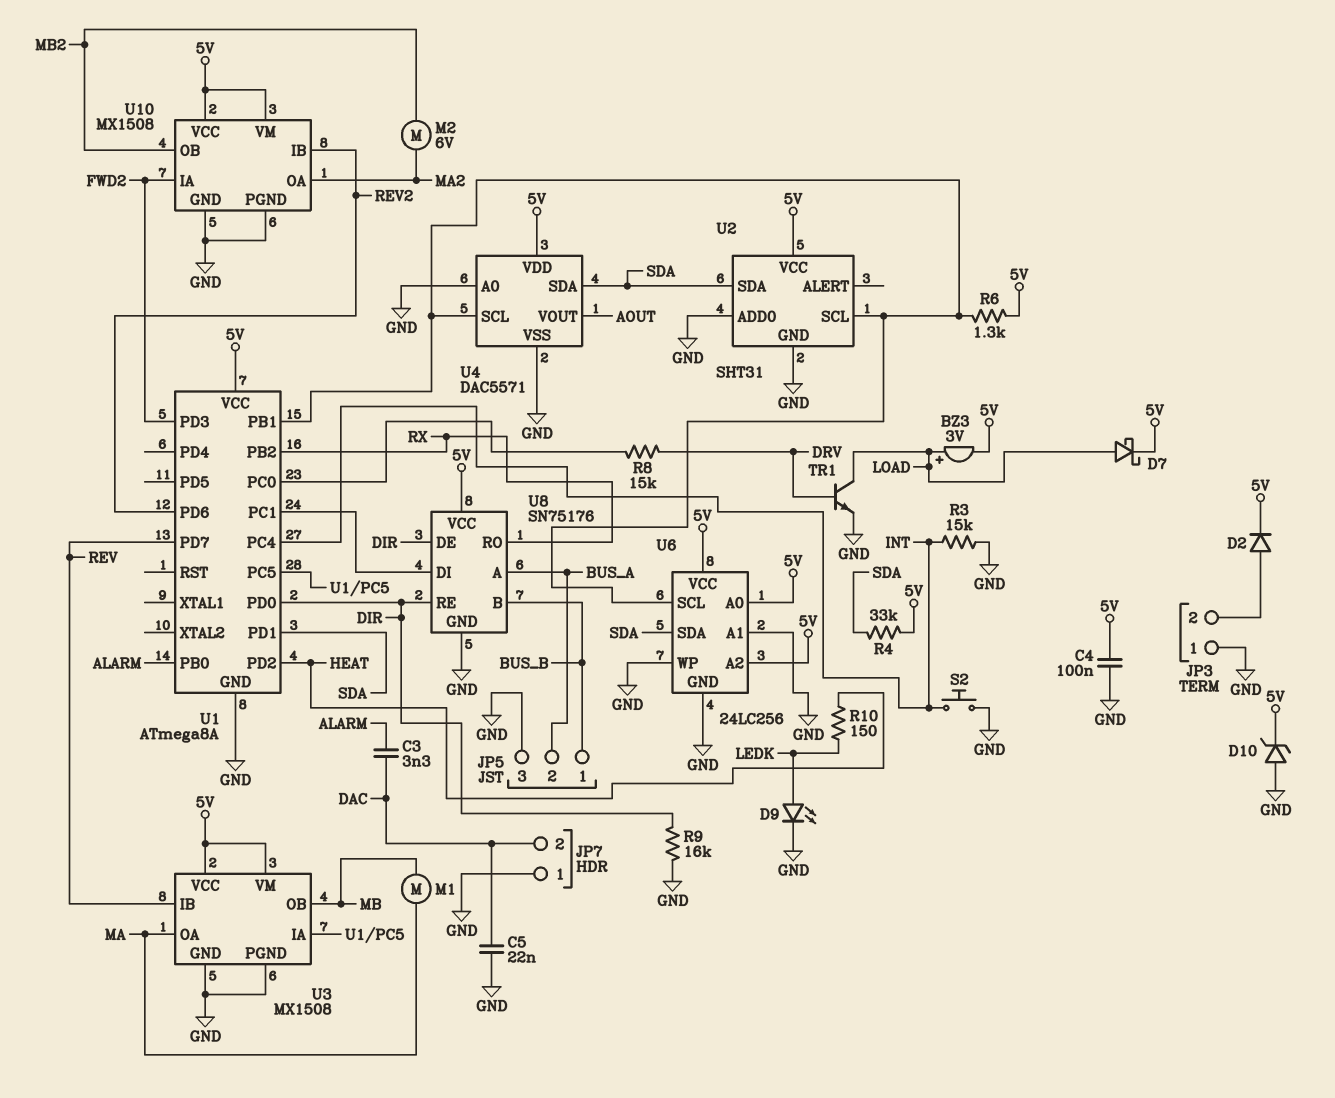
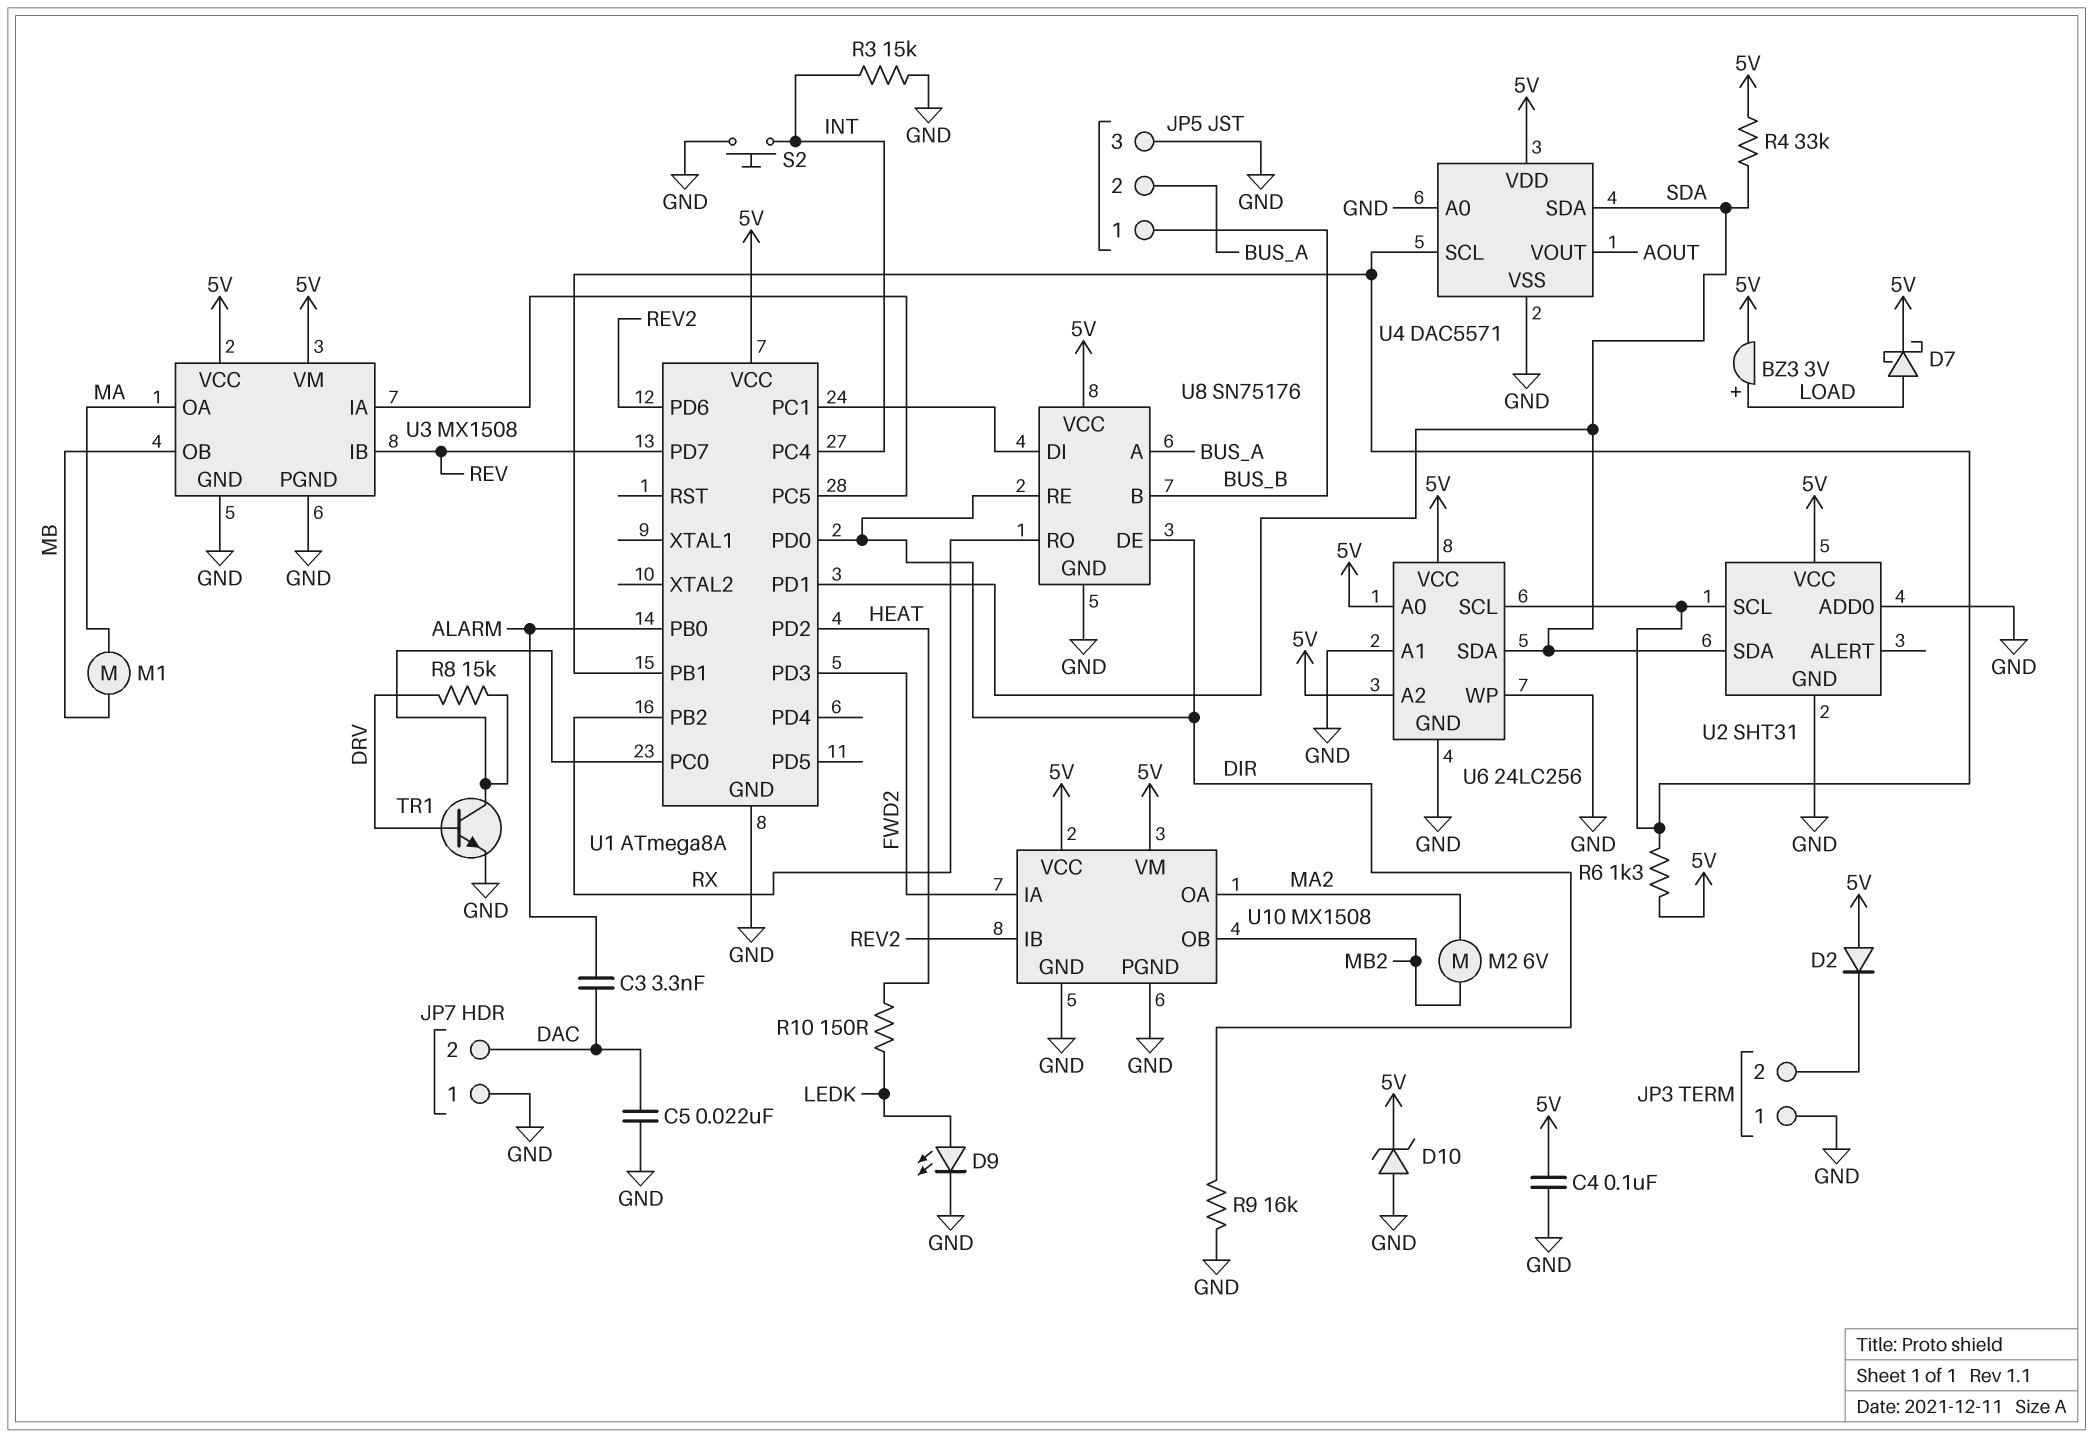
D2: diode (A JP3/2, K 5V) -> diode (A 5V, K JP3/2)
TR1: NPN (B DRV, C LOAD, E GND) -> NPN (B DRV, C U1/PC0, E GND)

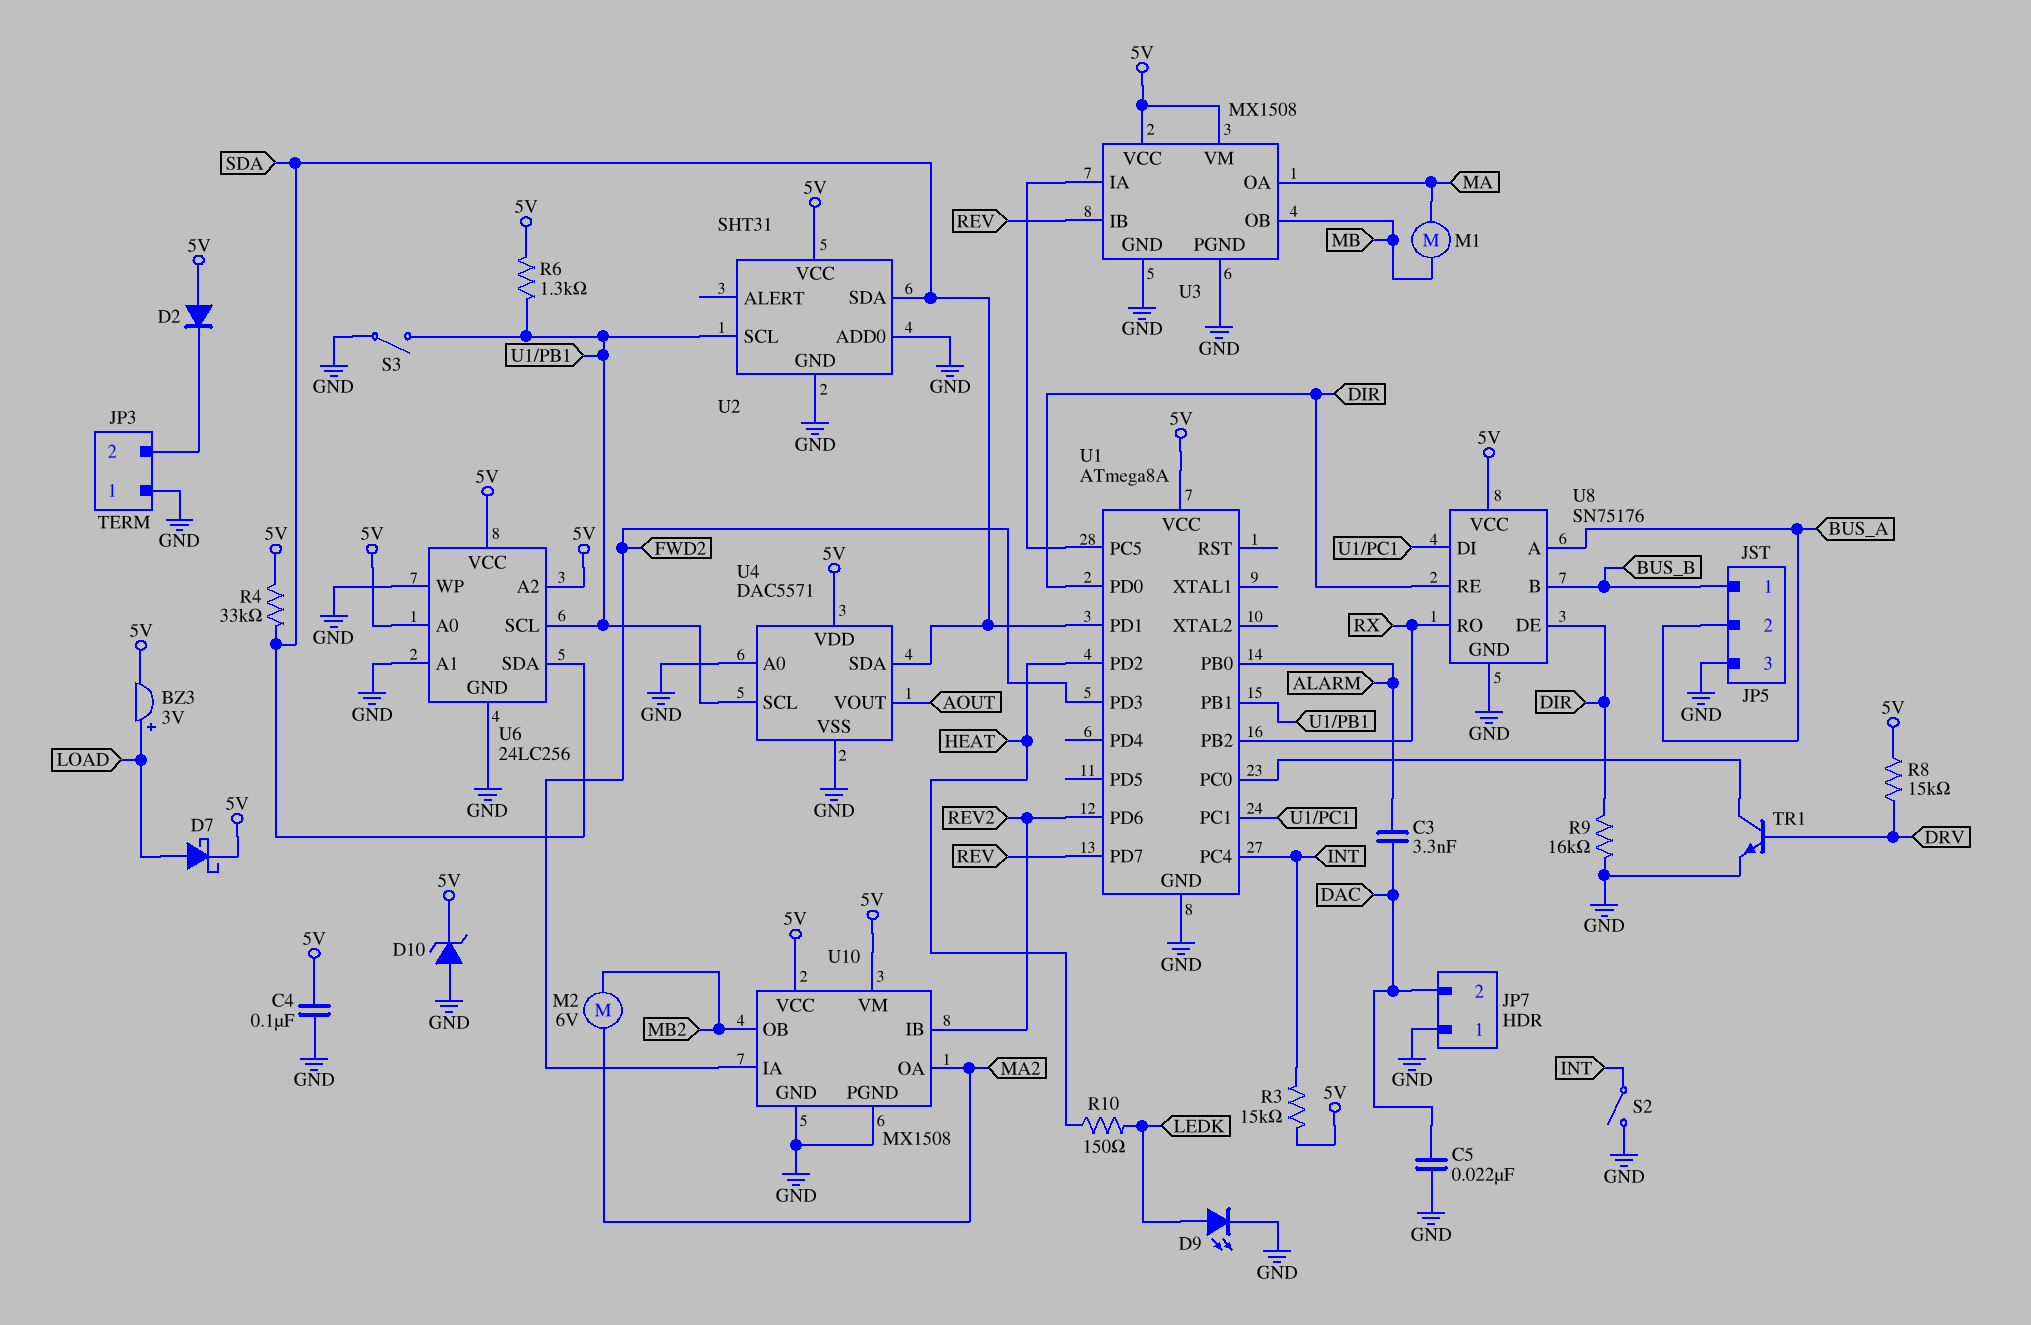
R3: 15k (GND, INT) -> 15k (5V, INT)
R8: 15k (DRV, U1/PC0) -> 15k (5V, DRV)
S2: button (GND, INT) -> switch (GND, INT)
S3: none -> switch (GND, U1/PB1)

